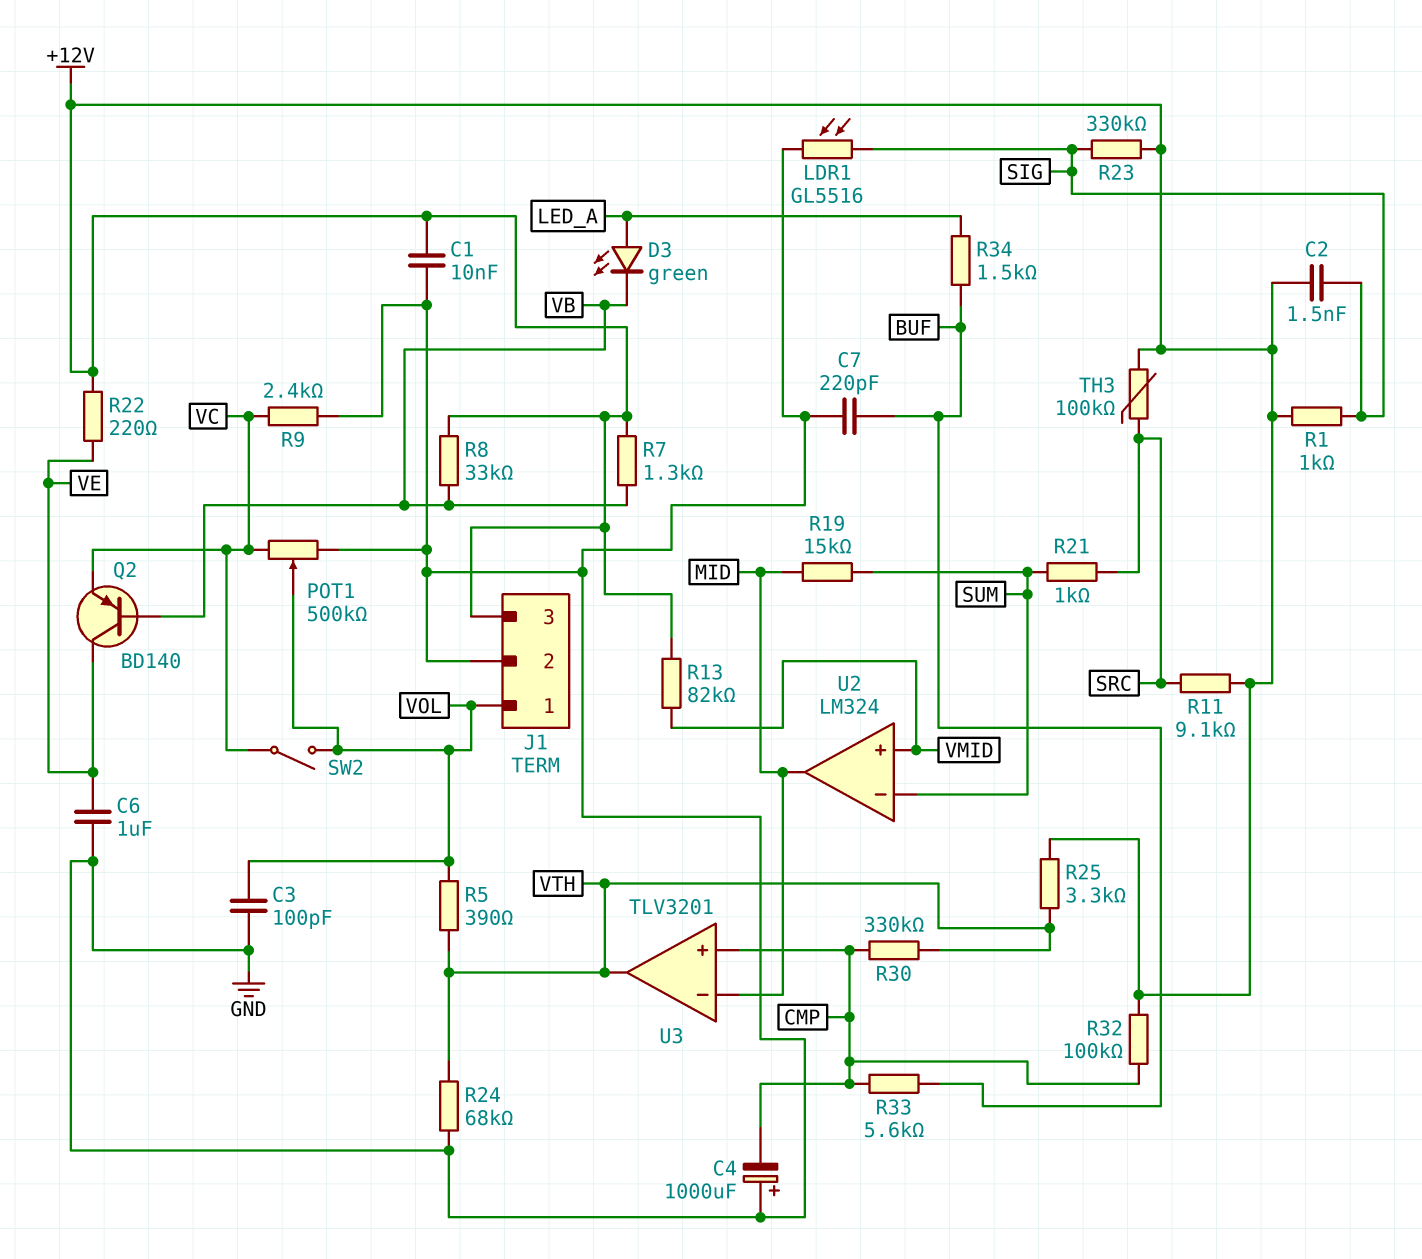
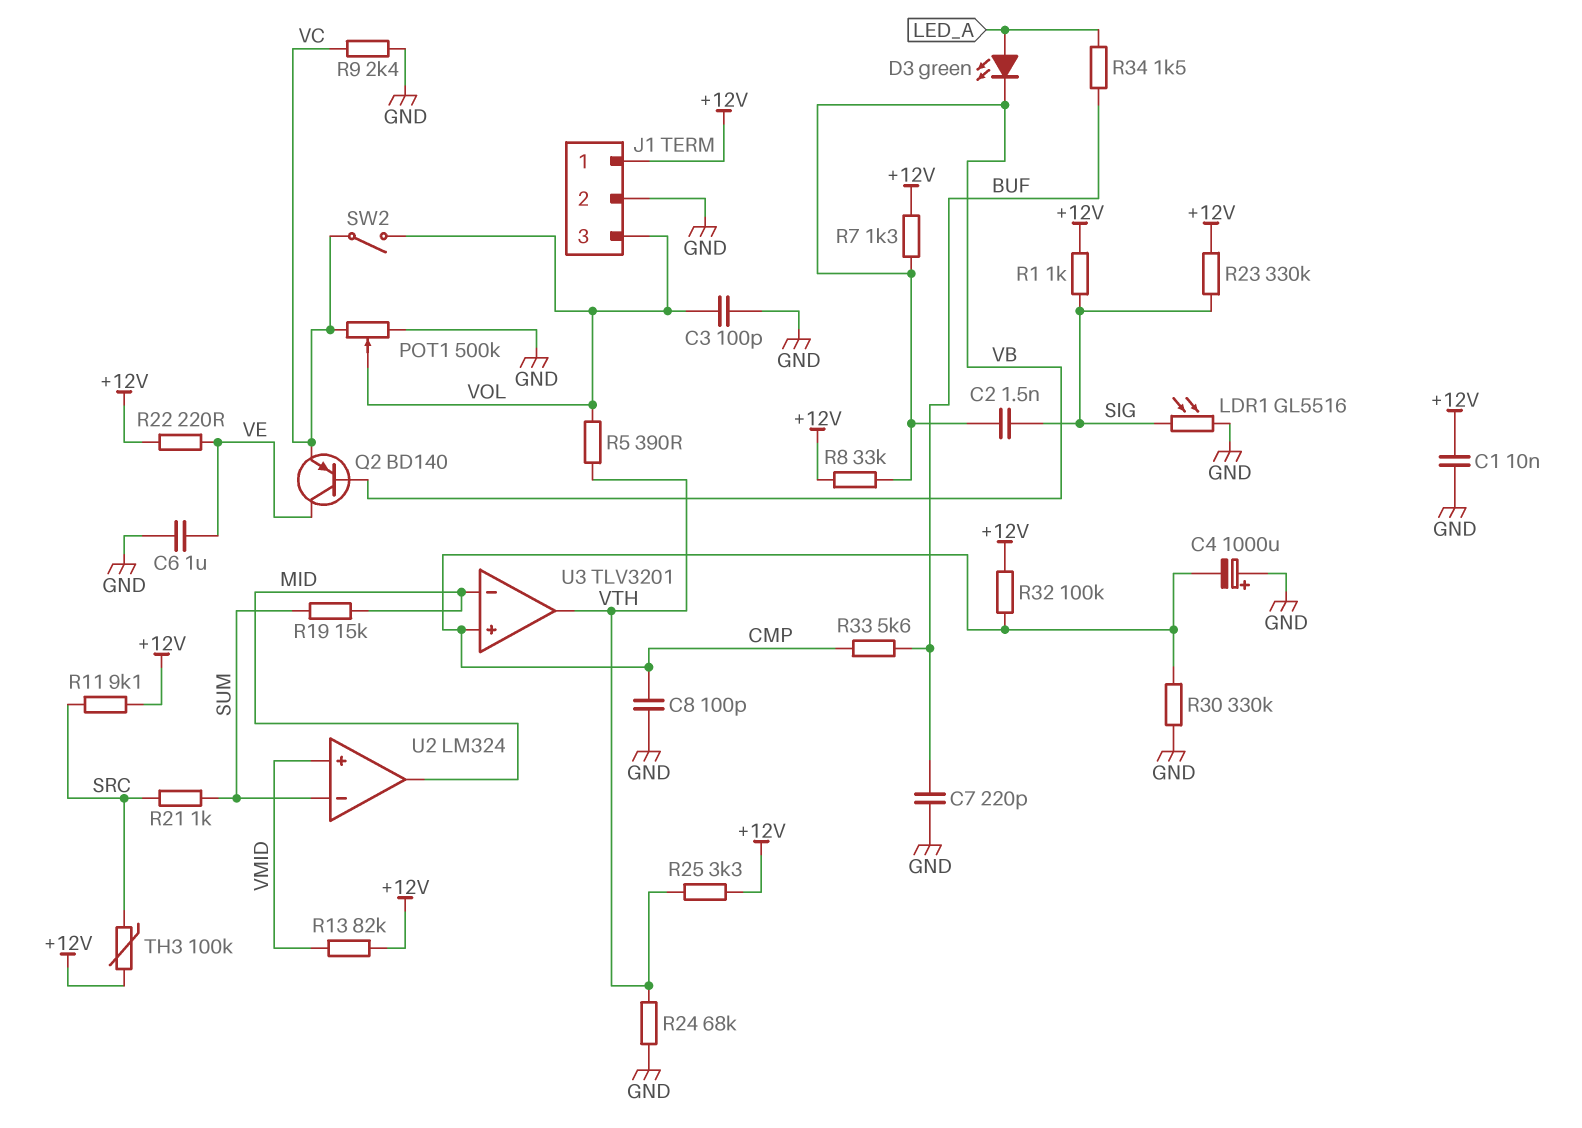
C2: 1.5nF (+12V, SIG) -> 1.5nF (SIG, VB)
C8: none -> 100pF (CMP, GND)
J1 pin 1: VOL -> +12V
J1 pin 3: +12V -> VOL
R30: 330k (CMP, VTH) -> 330k (CMP, GND)

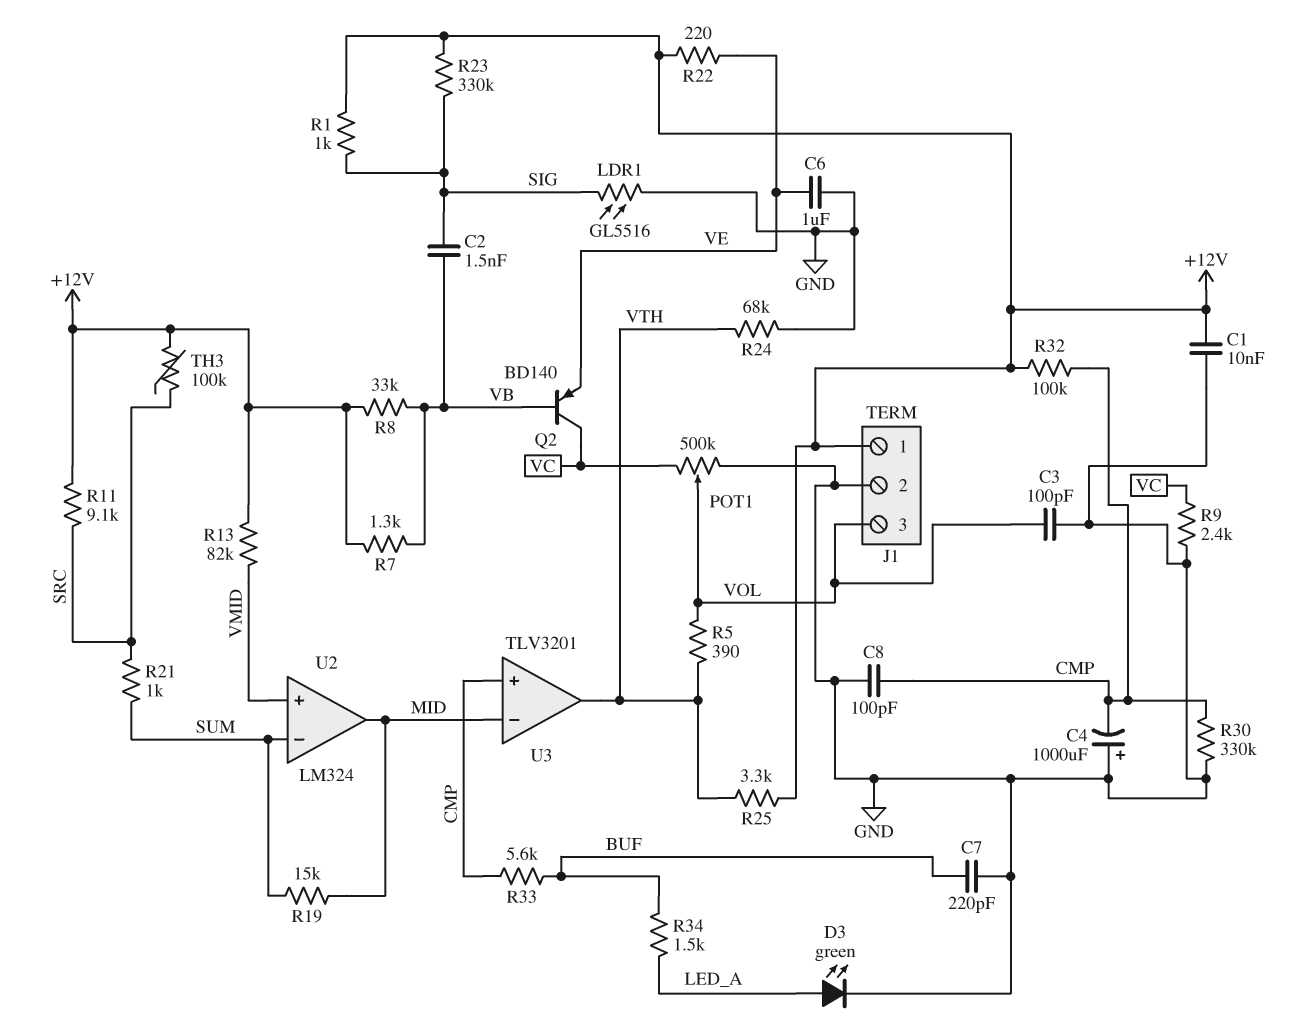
D3: LED green (A LED_A, K VB) -> LED green (A LED_A, K GND)
Q2: PNP BD140 (B VB, C VE, E VC) -> PNP BD140 (B VB, C VC, E VE)
SW2: switch (VC, VOL) -> none

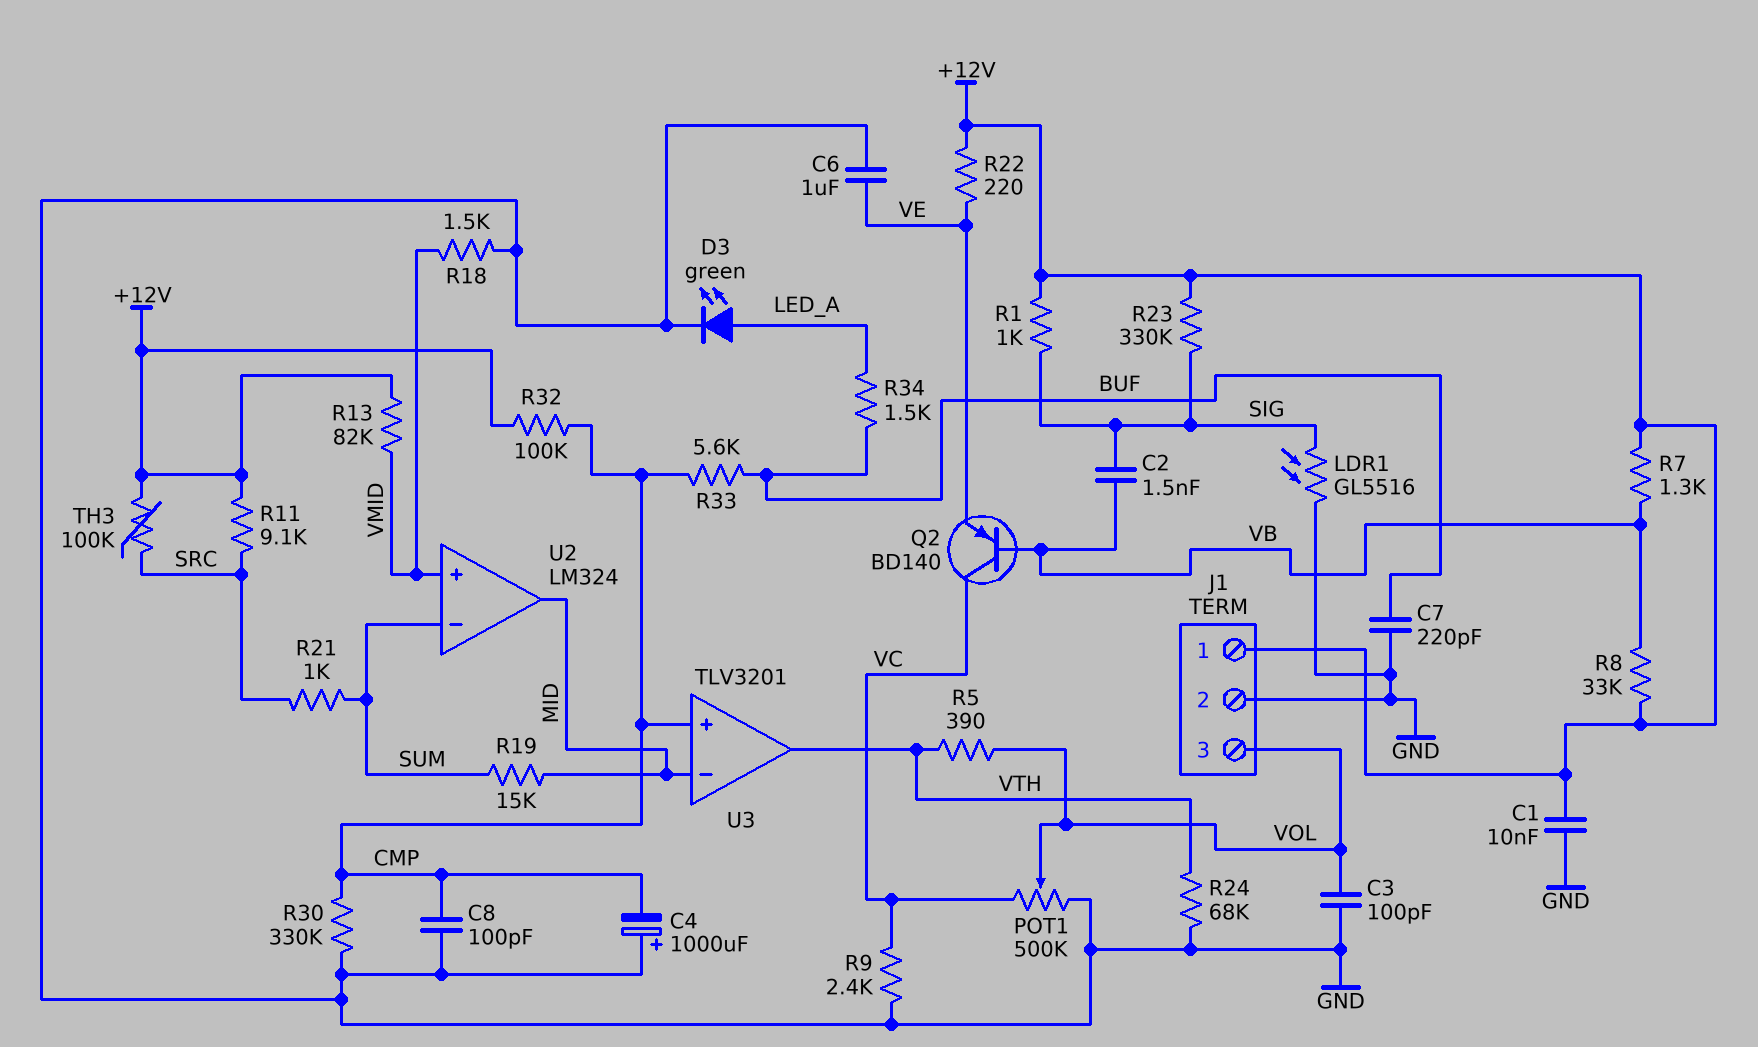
R18: none -> 1.5k (GND, VMID)
R25: 3.3k (+12V, VTH) -> none

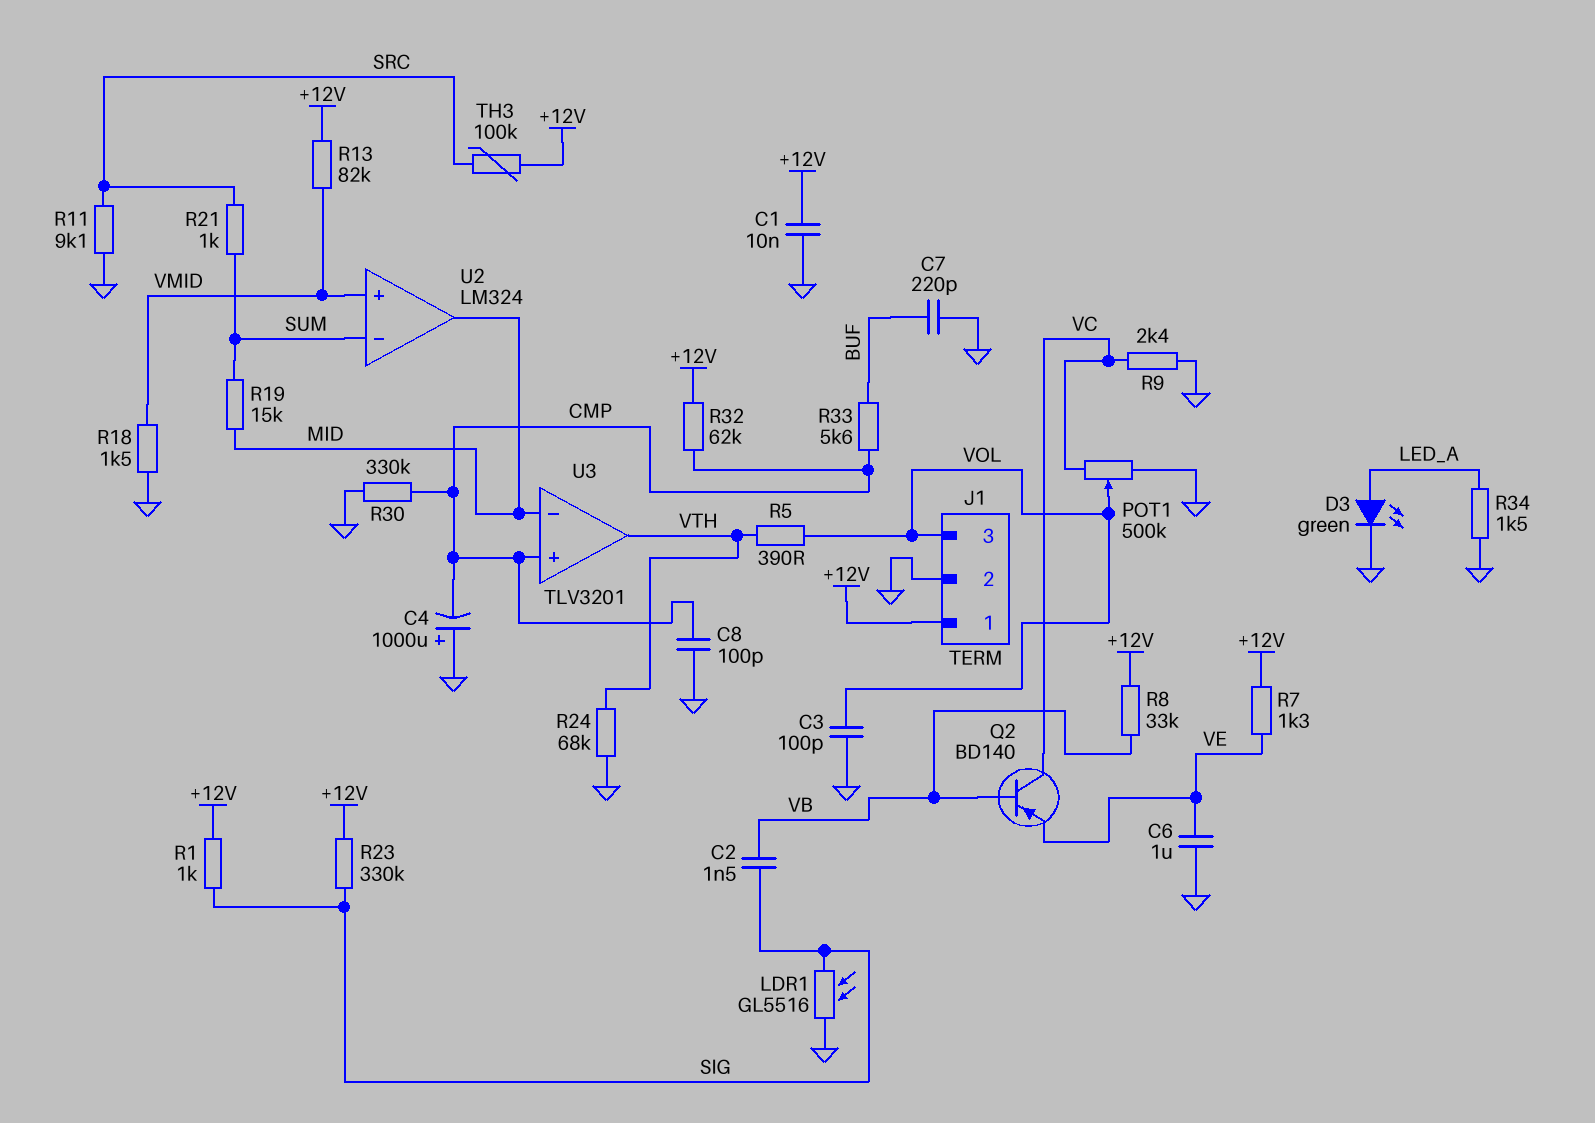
R7: 1.3k (+12V, VB) -> 1.3k (+12V, VE)
R11: 9.1k (+12V, SRC) -> 9.1k (GND, SRC)
R22: 220 (+12V, VE) -> none
R32: 100k (+12V, CMP) -> 62k (+12V, CMP)
R34: 1.5k (BUF, LED_A) -> 1.5k (GND, LED_A)

